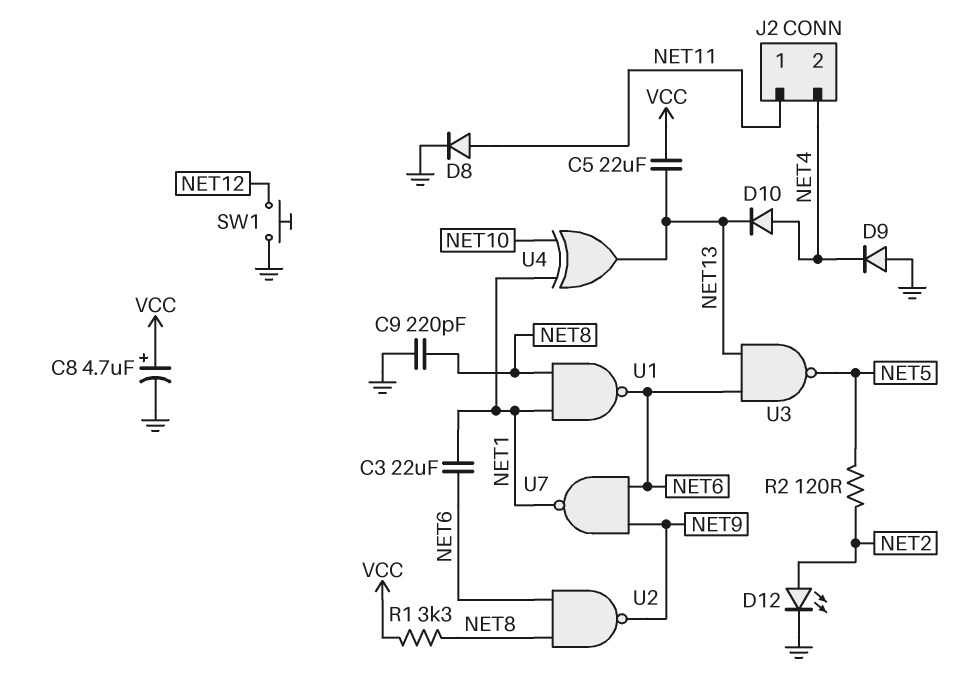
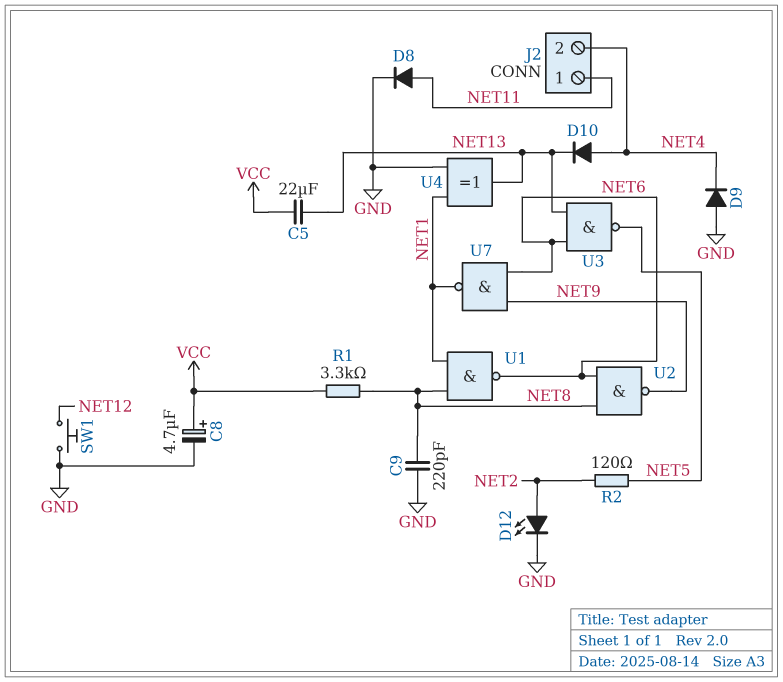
C3: 22uF (NET1, NET6) -> none
U4: XOR (in NET1, in NET10, out NET13) -> XOR (in GND, in NET1, out NET13)

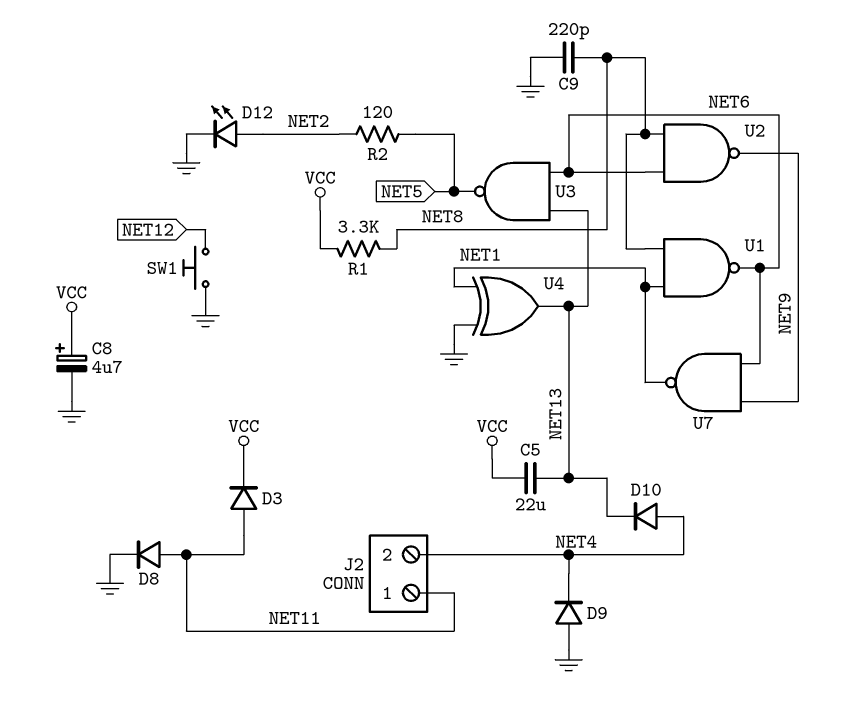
D3: none -> diode (A NET11, K VCC)

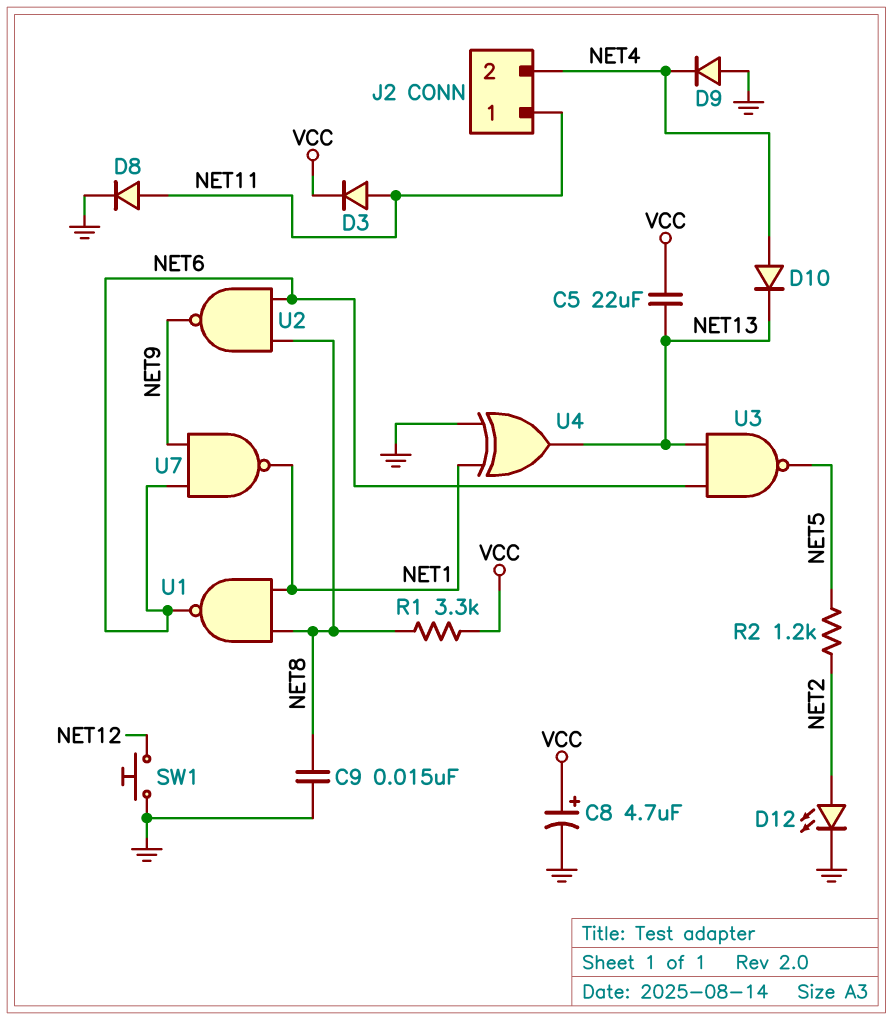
C9: 220pF (GND, NET8) -> 15nF (GND, NET8)
R2: 120 (NET2, NET5) -> 1.2k (NET2, NET5)

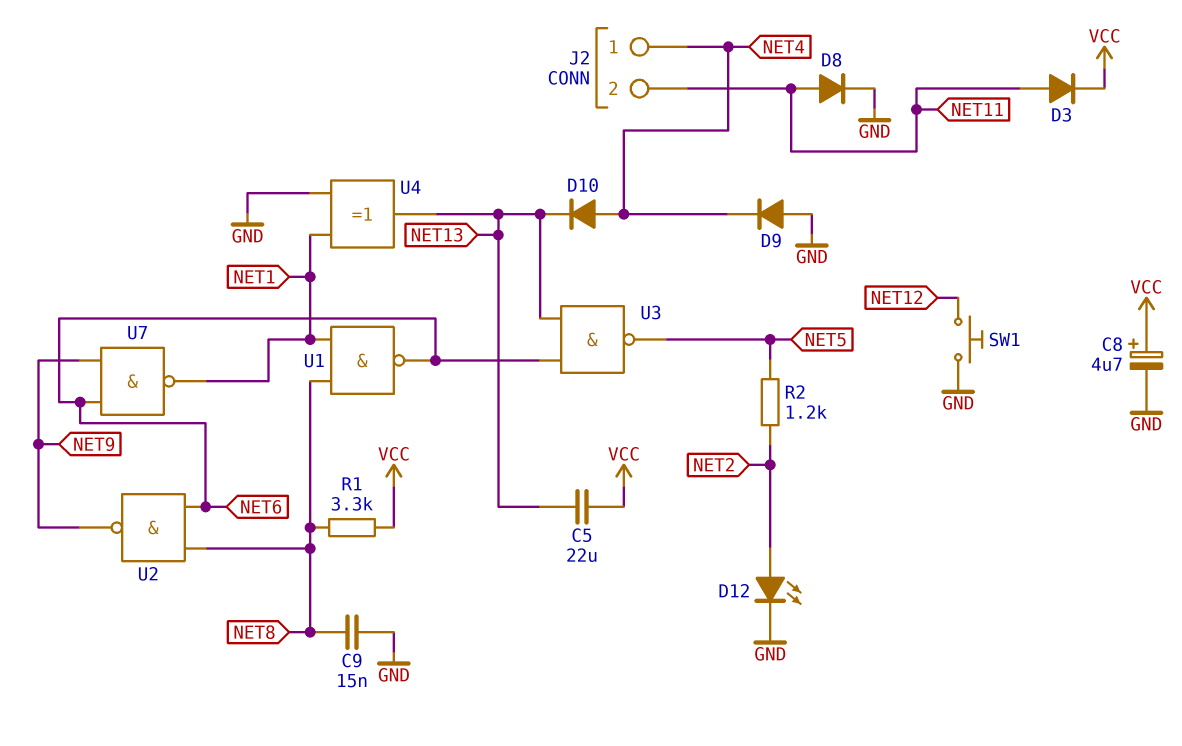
J2 pin 1: NET11 -> NET4
J2 pin 2: NET4 -> NET11

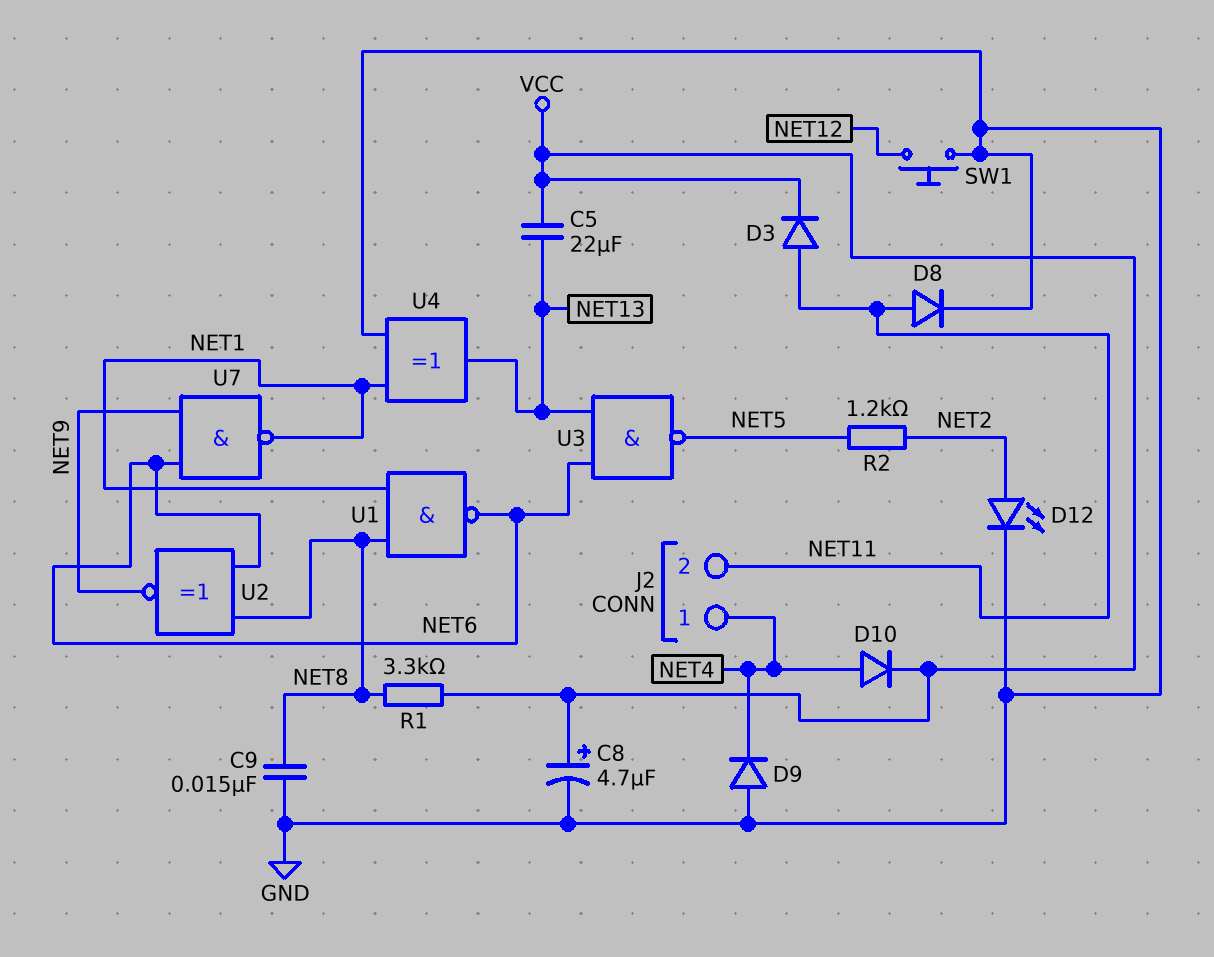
D10: diode (A NET4, K NET13) -> diode (A NET4, K VCC)
U2: NAND (in NET6, in NET8, out NET9) -> XNOR (in NET6, in NET8, out NET9)

